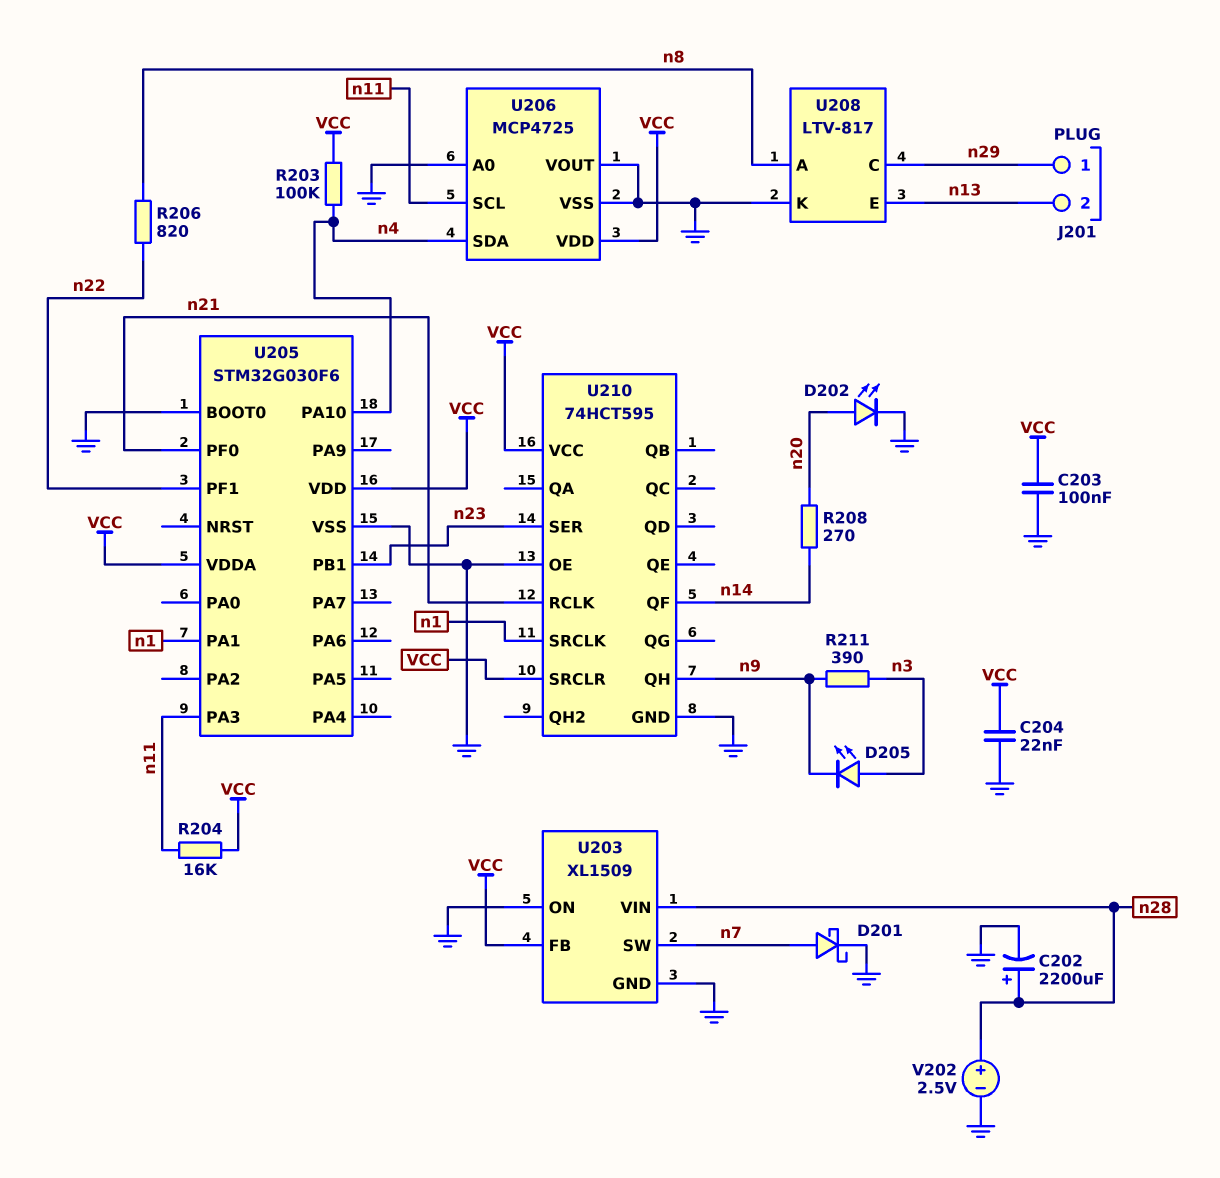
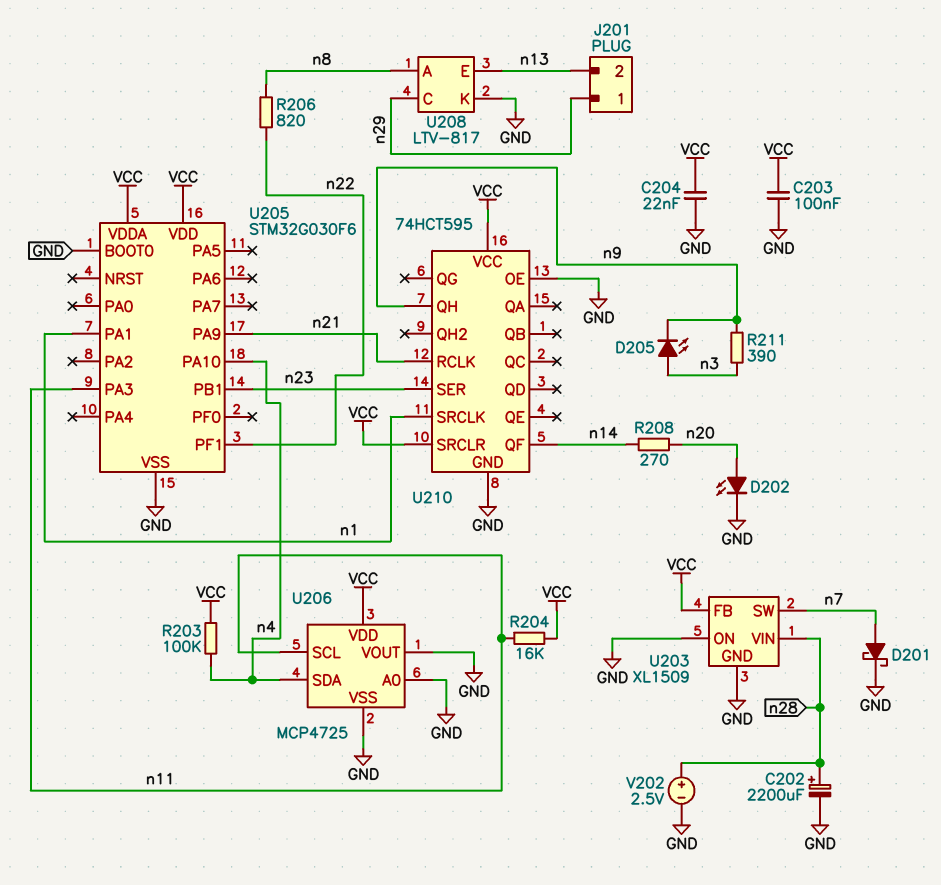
U205 pin PA9: none -> n21
U205 pin PF0: n21 -> none

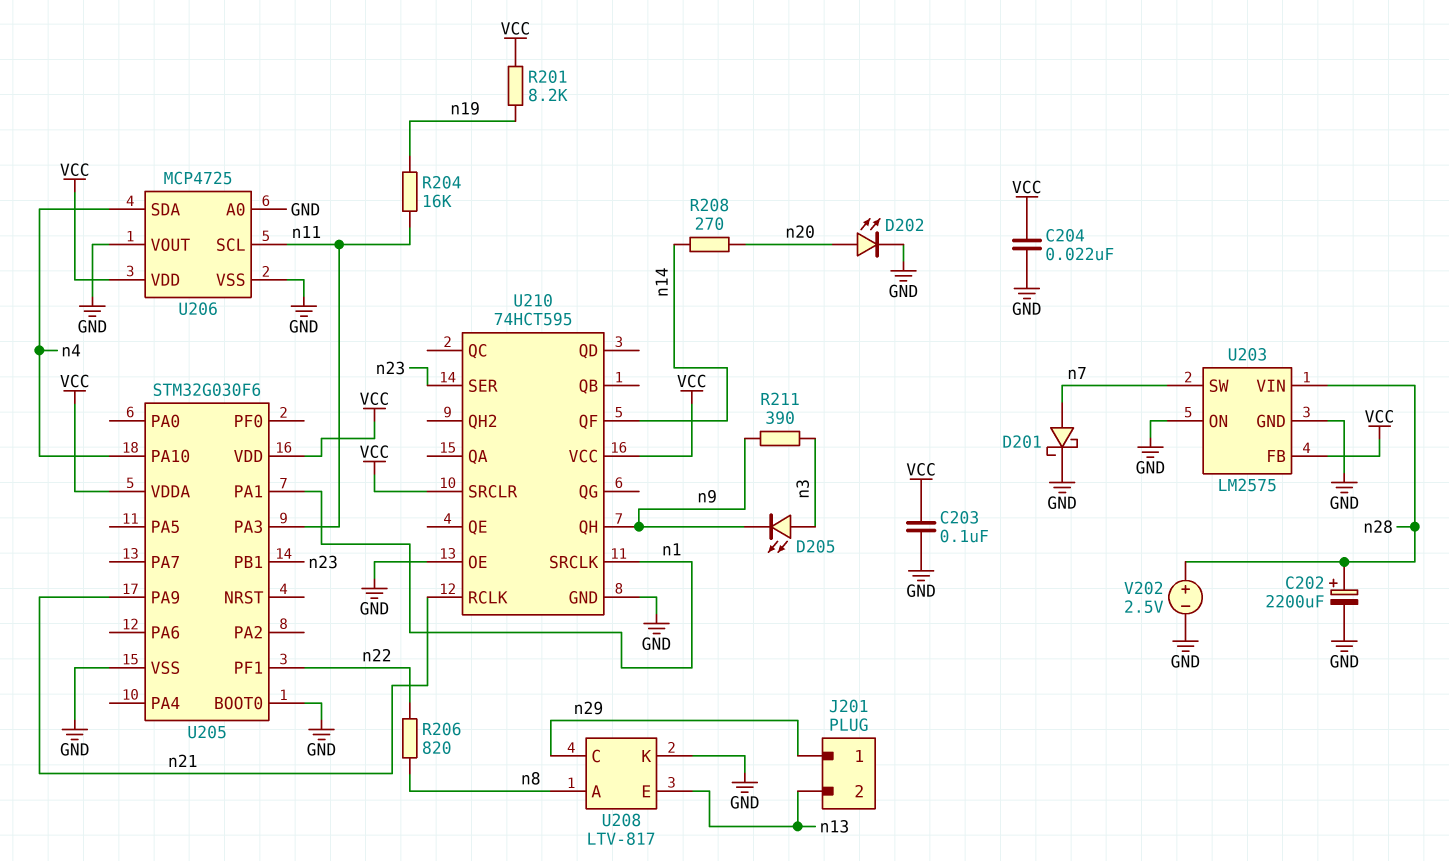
R201: none -> 8.2k (VCC, n19)
R203: 100k (VCC, n4) -> none
R204: 16k (VCC, n11) -> 16k (n11, n19)
U203: XL1509 -> LM2575

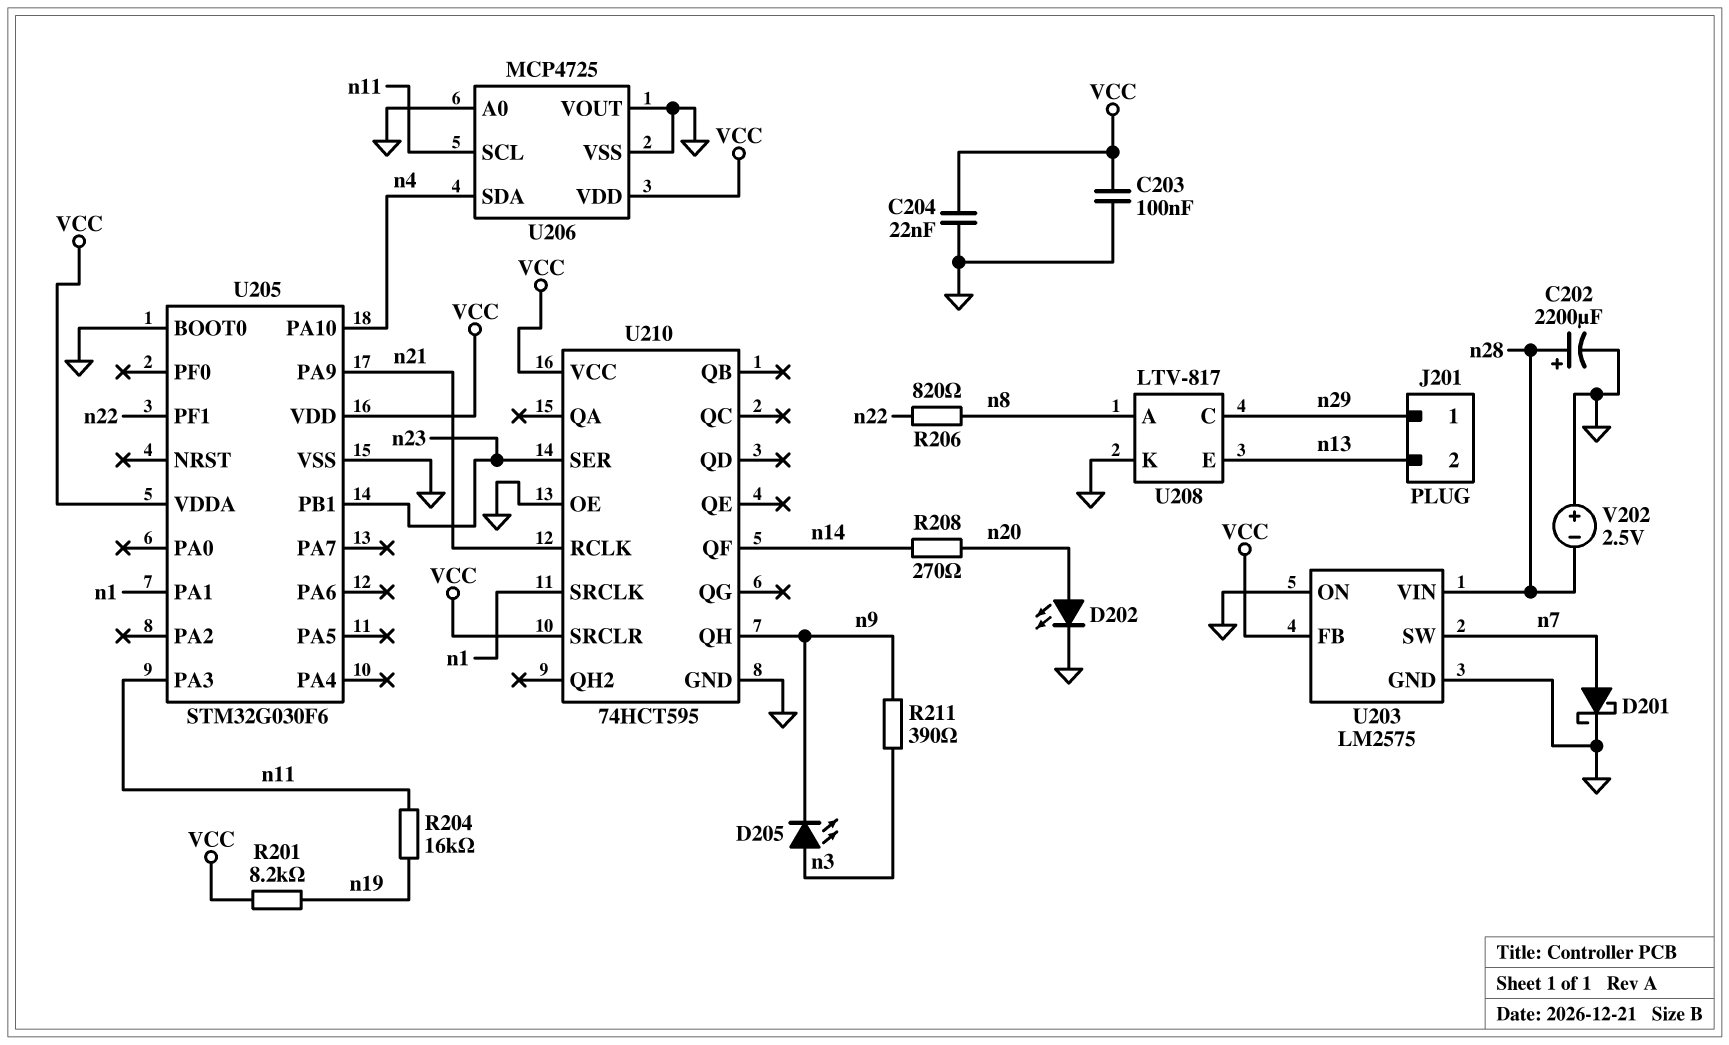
V202: 2.5V (plus n28, minus GND) -> 2.5V (plus GND, minus n28)

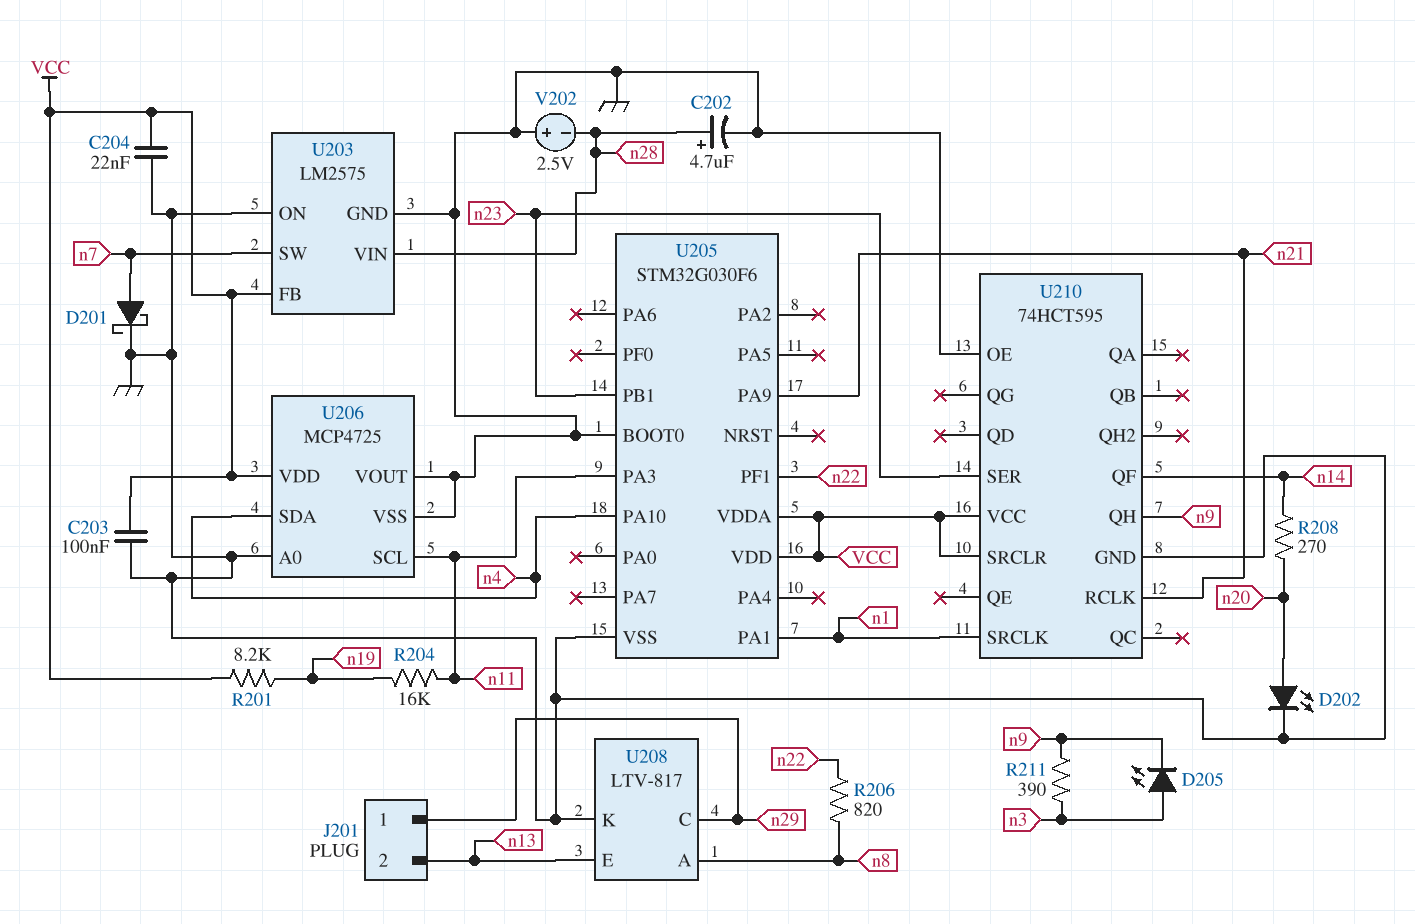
C202: 2200uF (plus n28, minus GND) -> 4.7uF (plus n28, minus GND)

